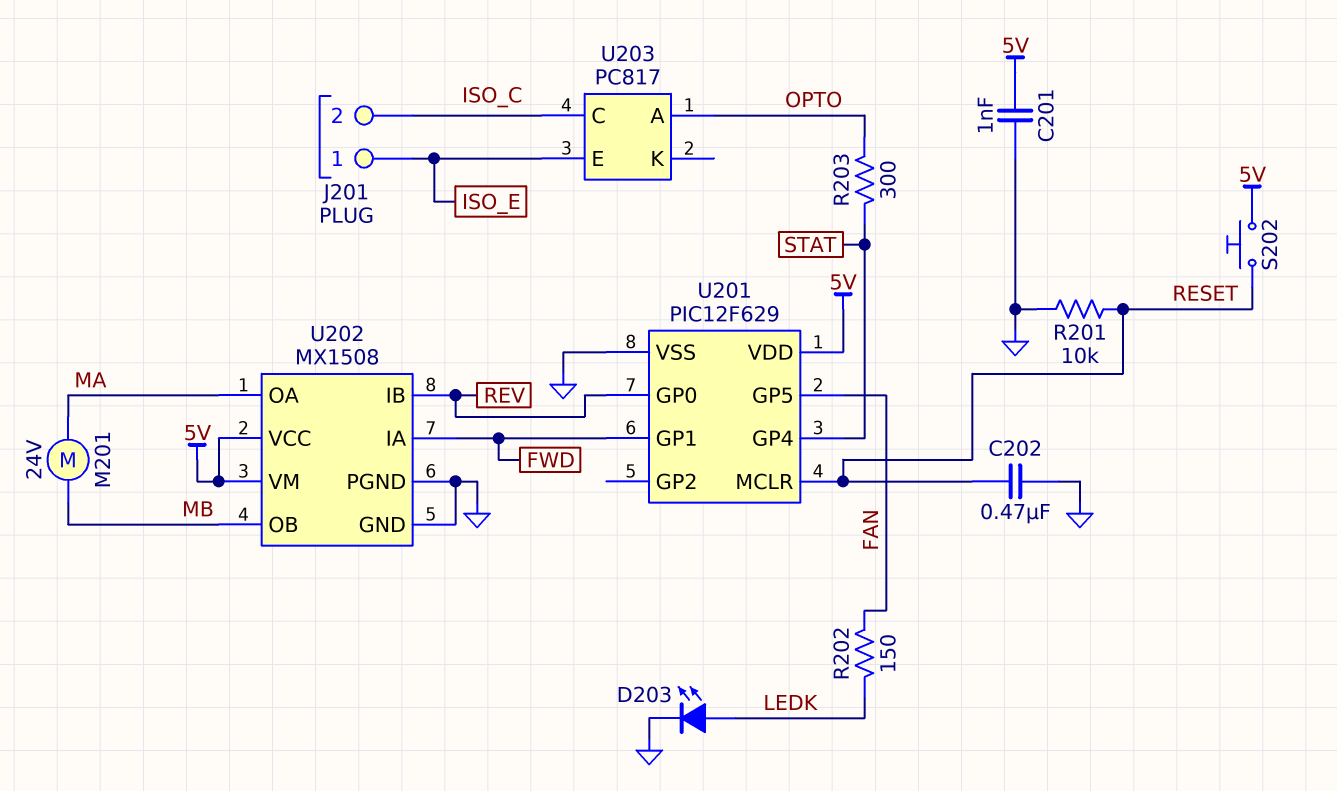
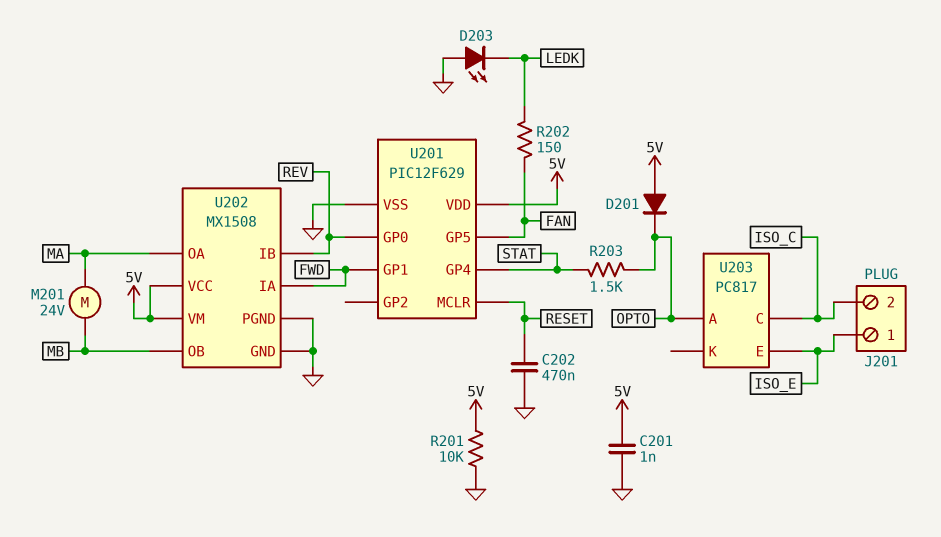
D201: none -> diode (A 5V, K OPTO)
D203: LED (A LEDK, K GND) -> LED (A GND, K LEDK)
R201: 10k (GND, RESET) -> 10k (5V, GND)
R203: 300 (OPTO, STAT) -> 1.5k (OPTO, STAT)
S202: button (5V, RESET) -> none

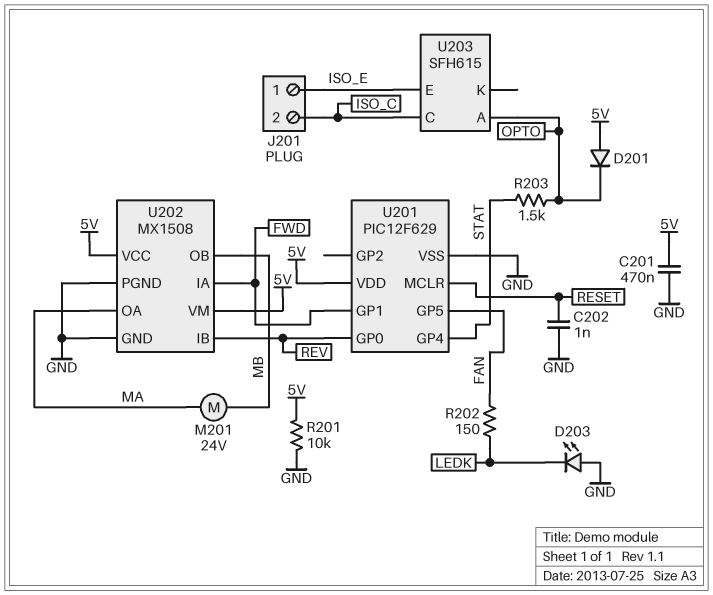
C201: 1nF (5V, GND) -> 470nF (5V, GND)
C202: 470nF (GND, RESET) -> 1nF (GND, RESET)
U203: PC817 -> SFH615

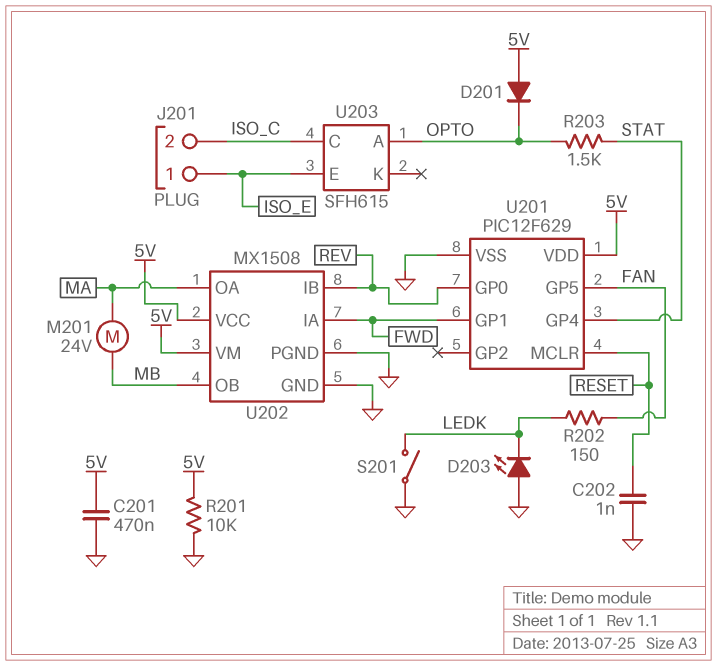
S201: none -> switch (GND, LEDK)

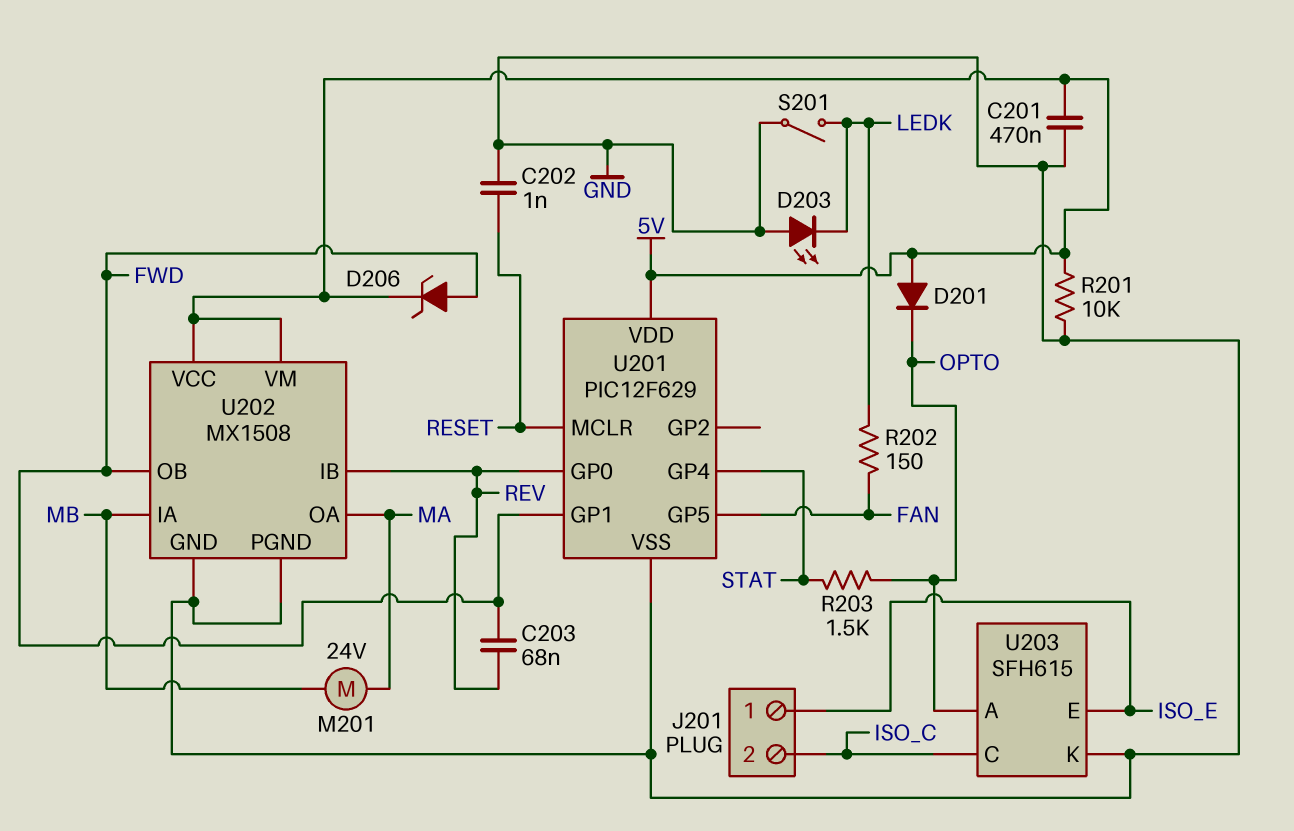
C203: none -> 68nF (FWD, REV)
D206: none -> zener (A FWD, K 5V)
U202 pin IA: FWD -> MB
U202 pin OB: MB -> FWD
U203 pin K: none -> GND

